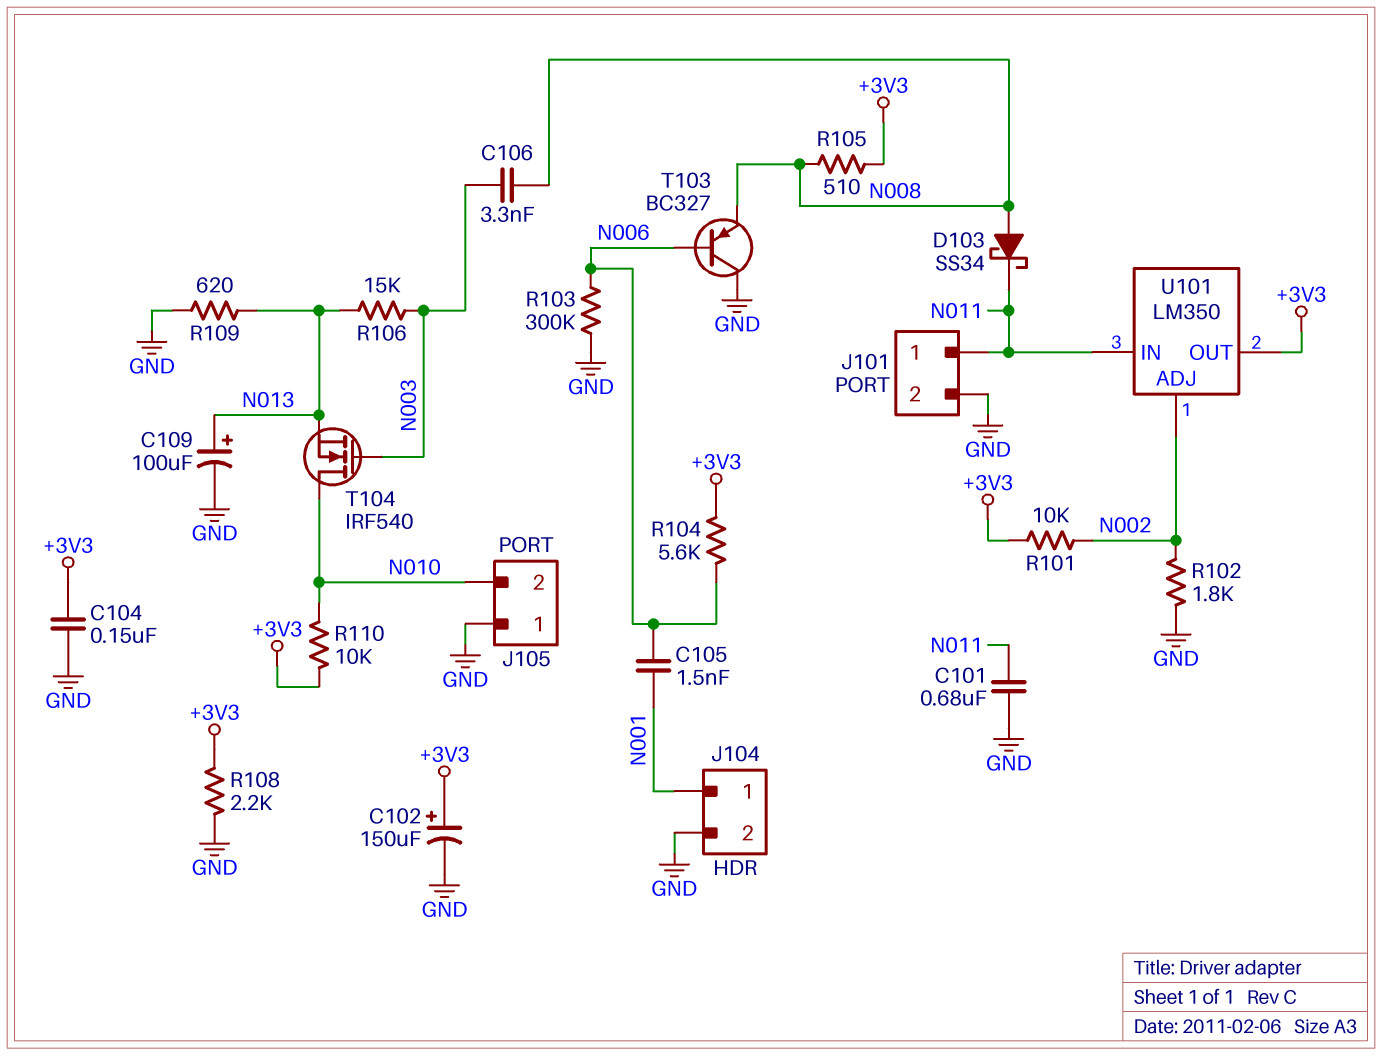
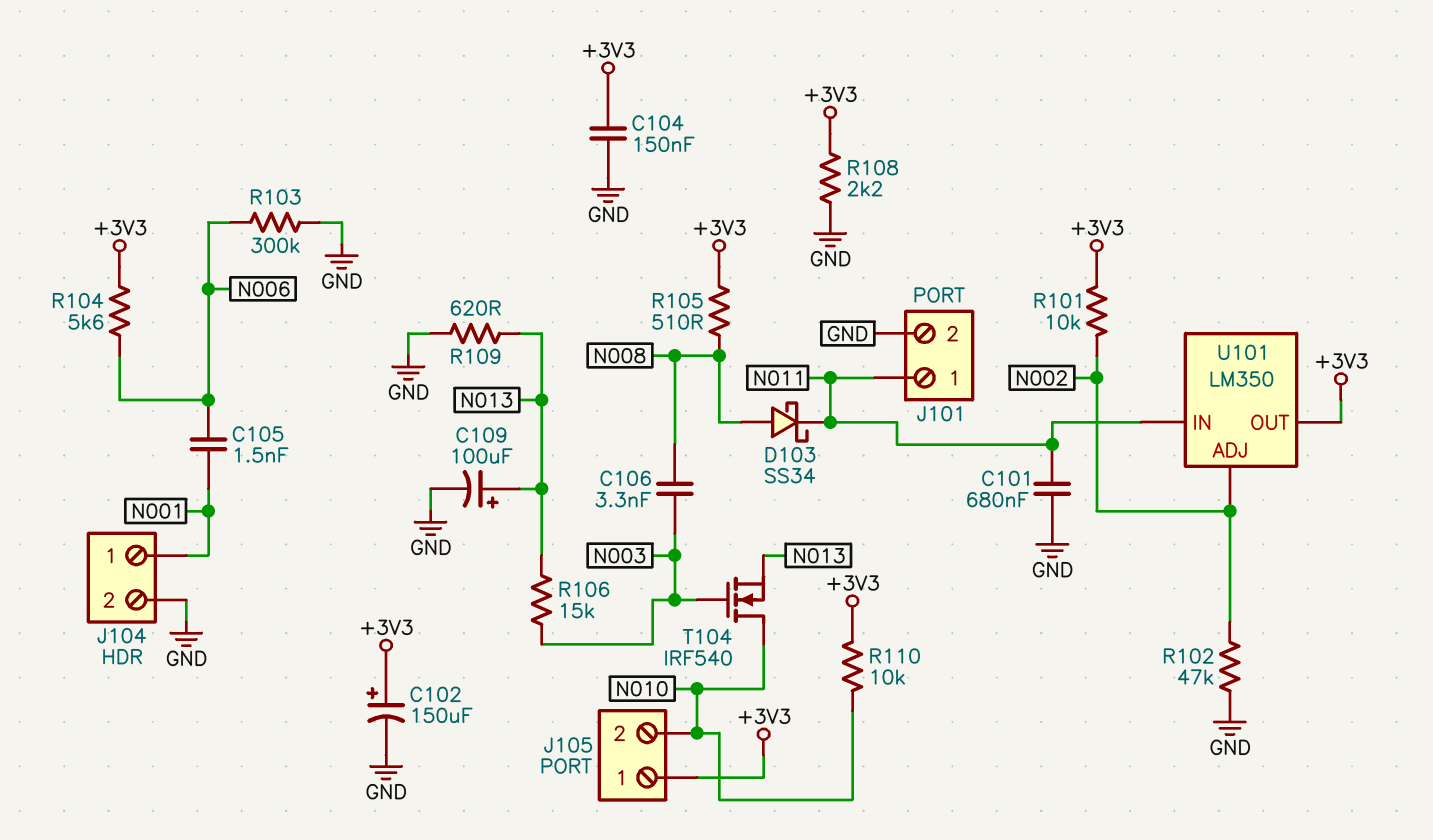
J105 pin 1: GND -> +3V3
R102: 1.8k (GND, N002) -> 47k (GND, N002)
T103: PNP BC327 (B N006, C GND, E N008) -> none

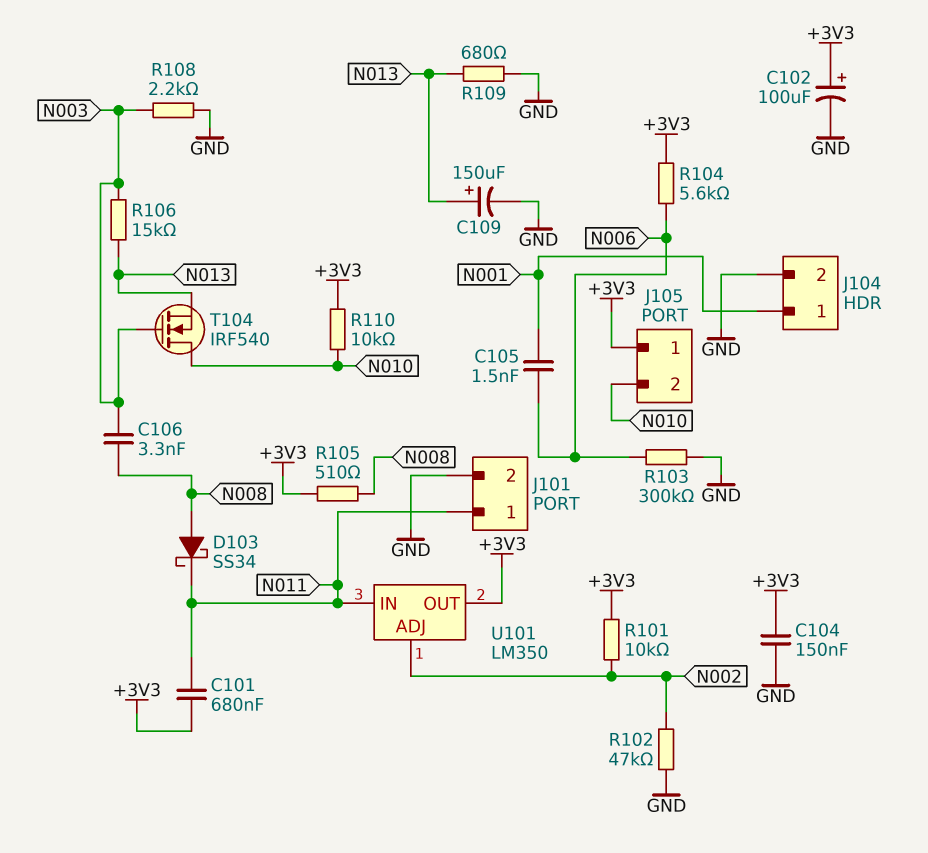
C101: 680nF (GND, N011) -> 680nF (+3V3, N011)
C102: 150uF (plus +3V3, minus GND) -> 100uF (plus +3V3, minus GND)
C109: 100uF (plus N013, minus GND) -> 150uF (plus N013, minus GND)
R108: 2.2k (+3V3, GND) -> 2.2k (GND, N003)
R109: 620 (GND, N013) -> 680 (GND, N013)

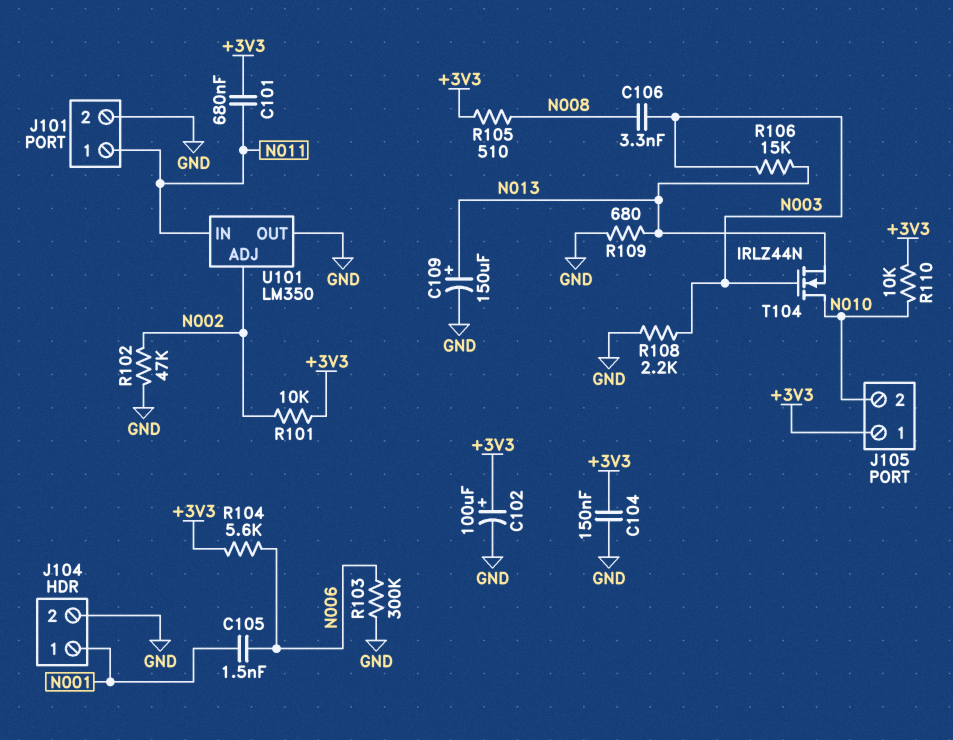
D103: schottky SS34 (A N008, K N011) -> none
T104: NMOS IRF540 (G N003, D N010, S N013) -> NMOS IRLZ44N (G N003, D N010, S N013)
U101 pin OUT: +3V3 -> GND

